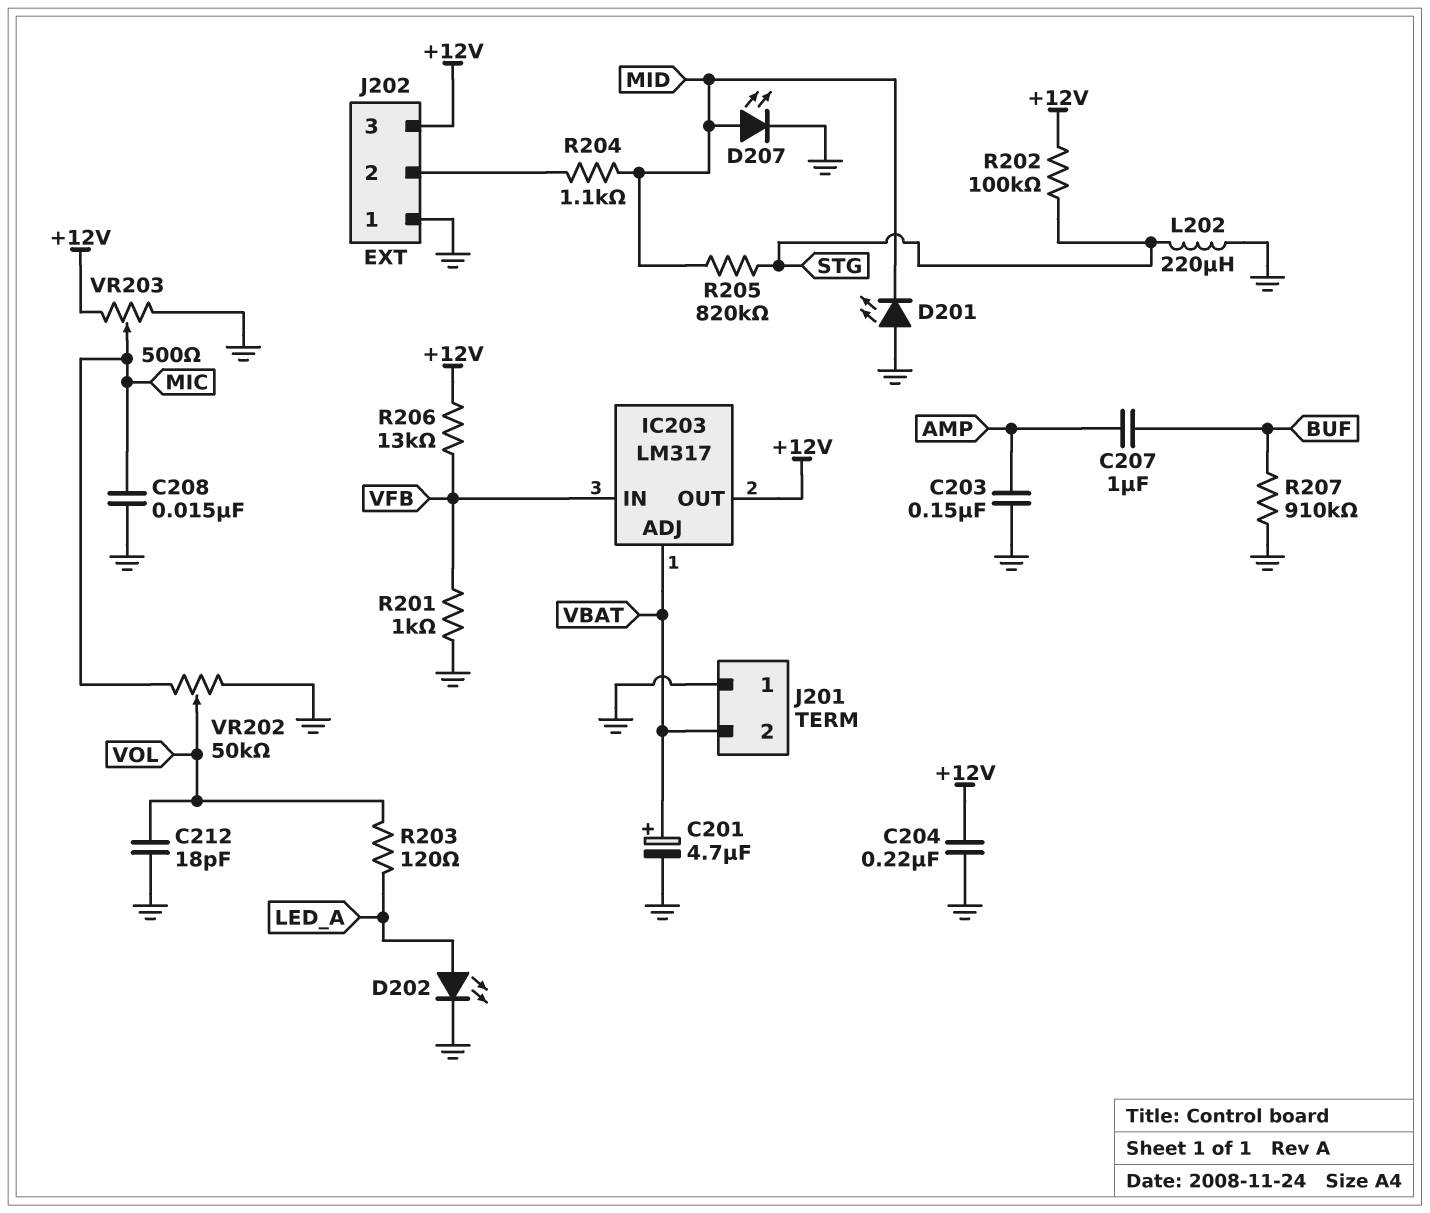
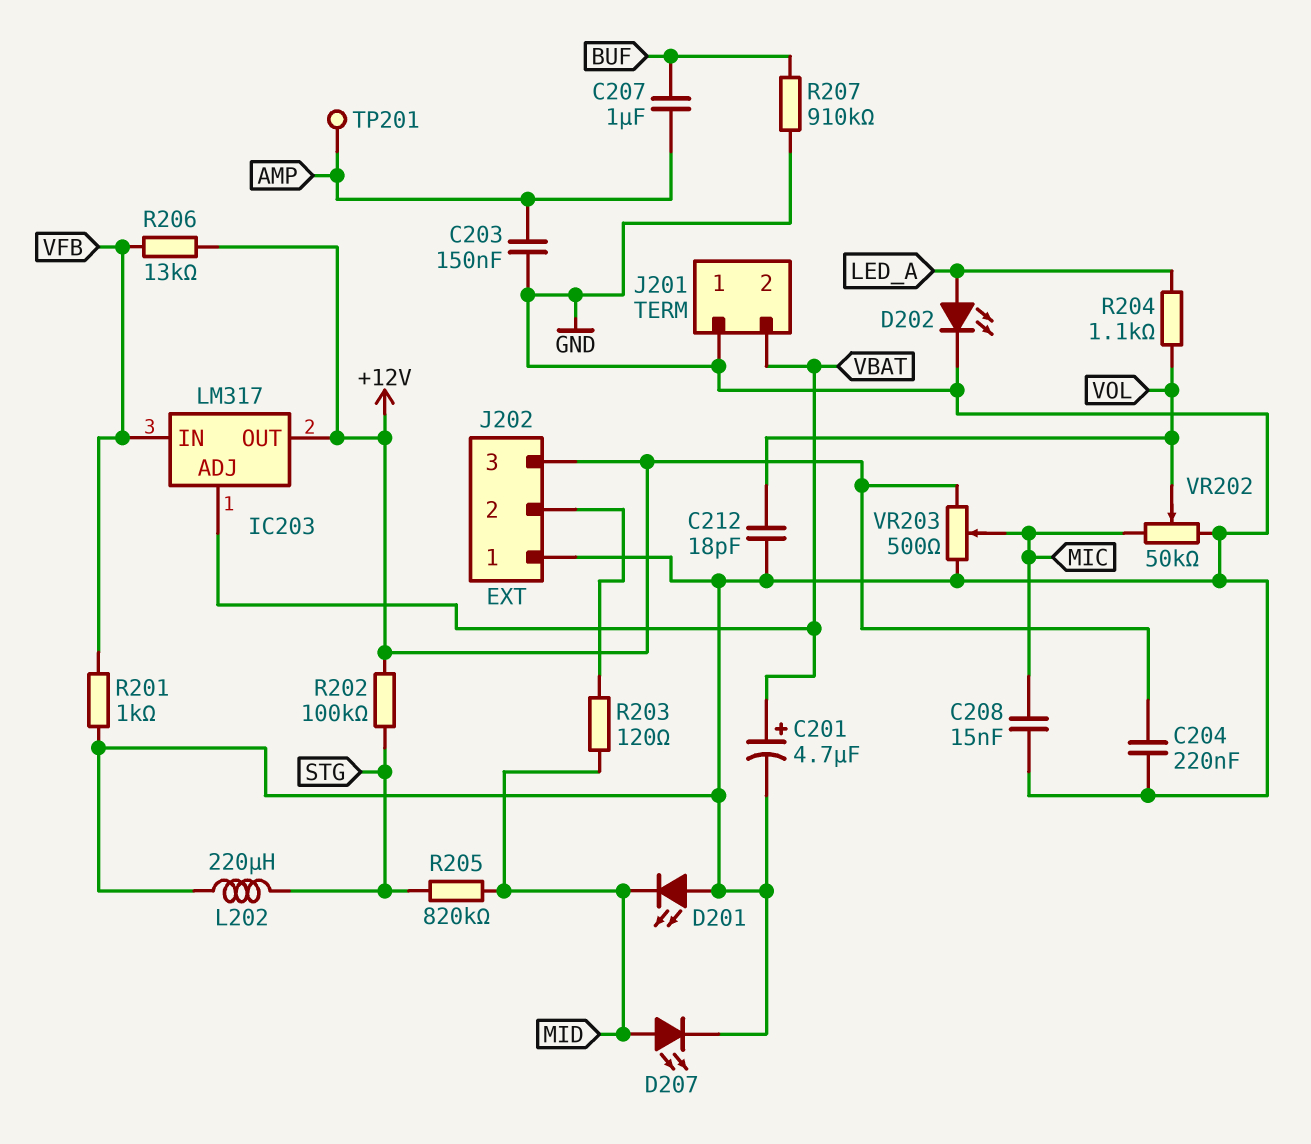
R203: 120 (LED_A, VOL) -> 120 (J202/2, MID)
R204: 1.1k (J202/2, MID) -> 1.1k (LED_A, VOL)
TP201: none -> test point (AMP)

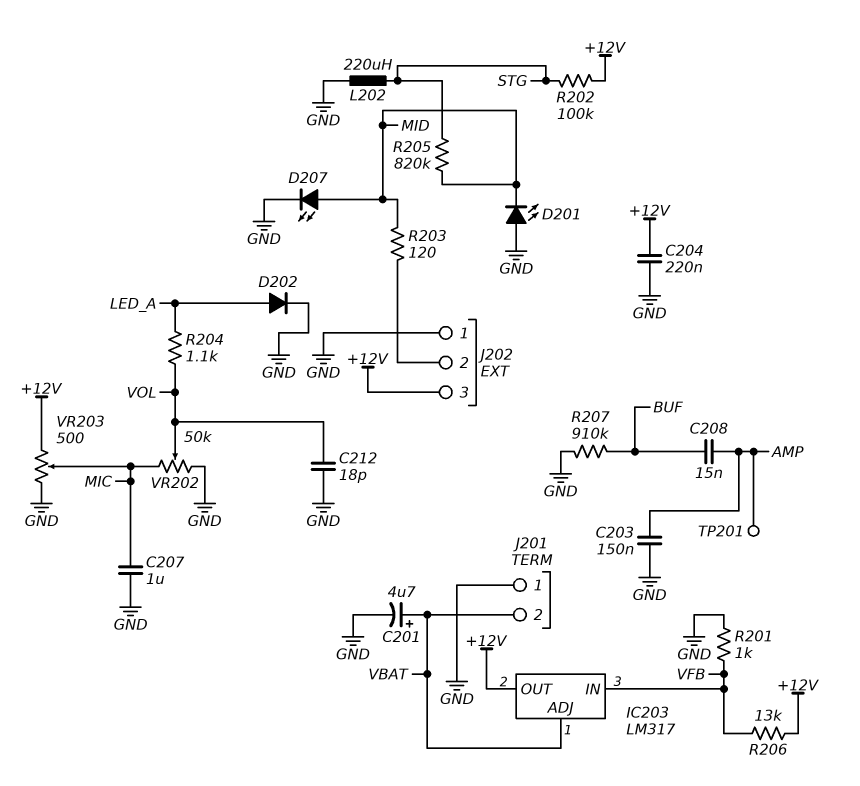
C207: 1uF (AMP, BUF) -> 1uF (GND, MIC)
C208: 15nF (GND, MIC) -> 15nF (AMP, BUF)
D202: LED (A LED_A, K GND) -> diode (A LED_A, K GND)

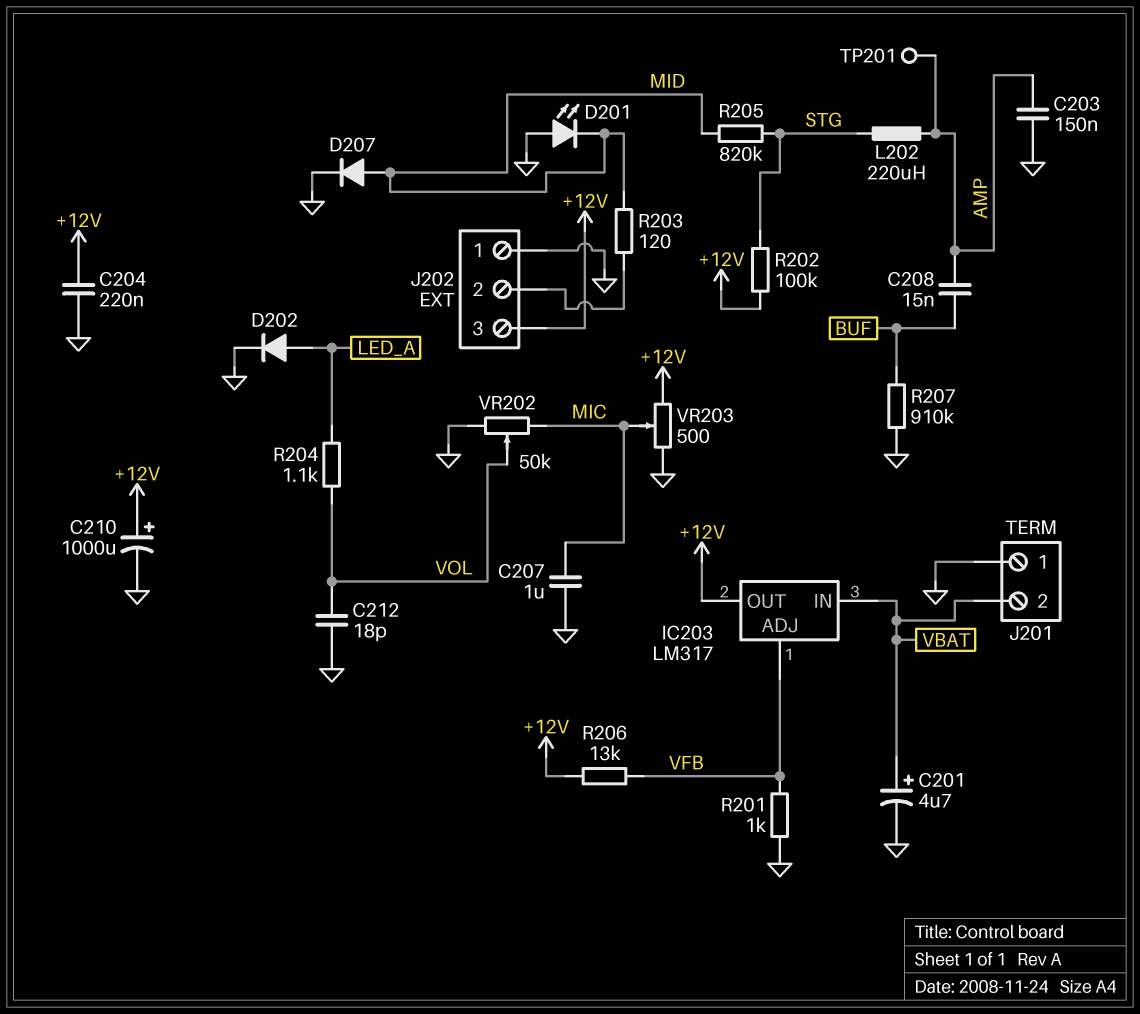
C210: none -> 1000uF (plus +12V, minus GND)
D207: LED (A MID, K GND) -> diode (A MID, K GND)
IC203 pin ADJ: VBAT -> VFB
IC203 pin IN: VFB -> VBAT
L202: 220uH (GND, STG) -> 220uH (AMP, STG)

